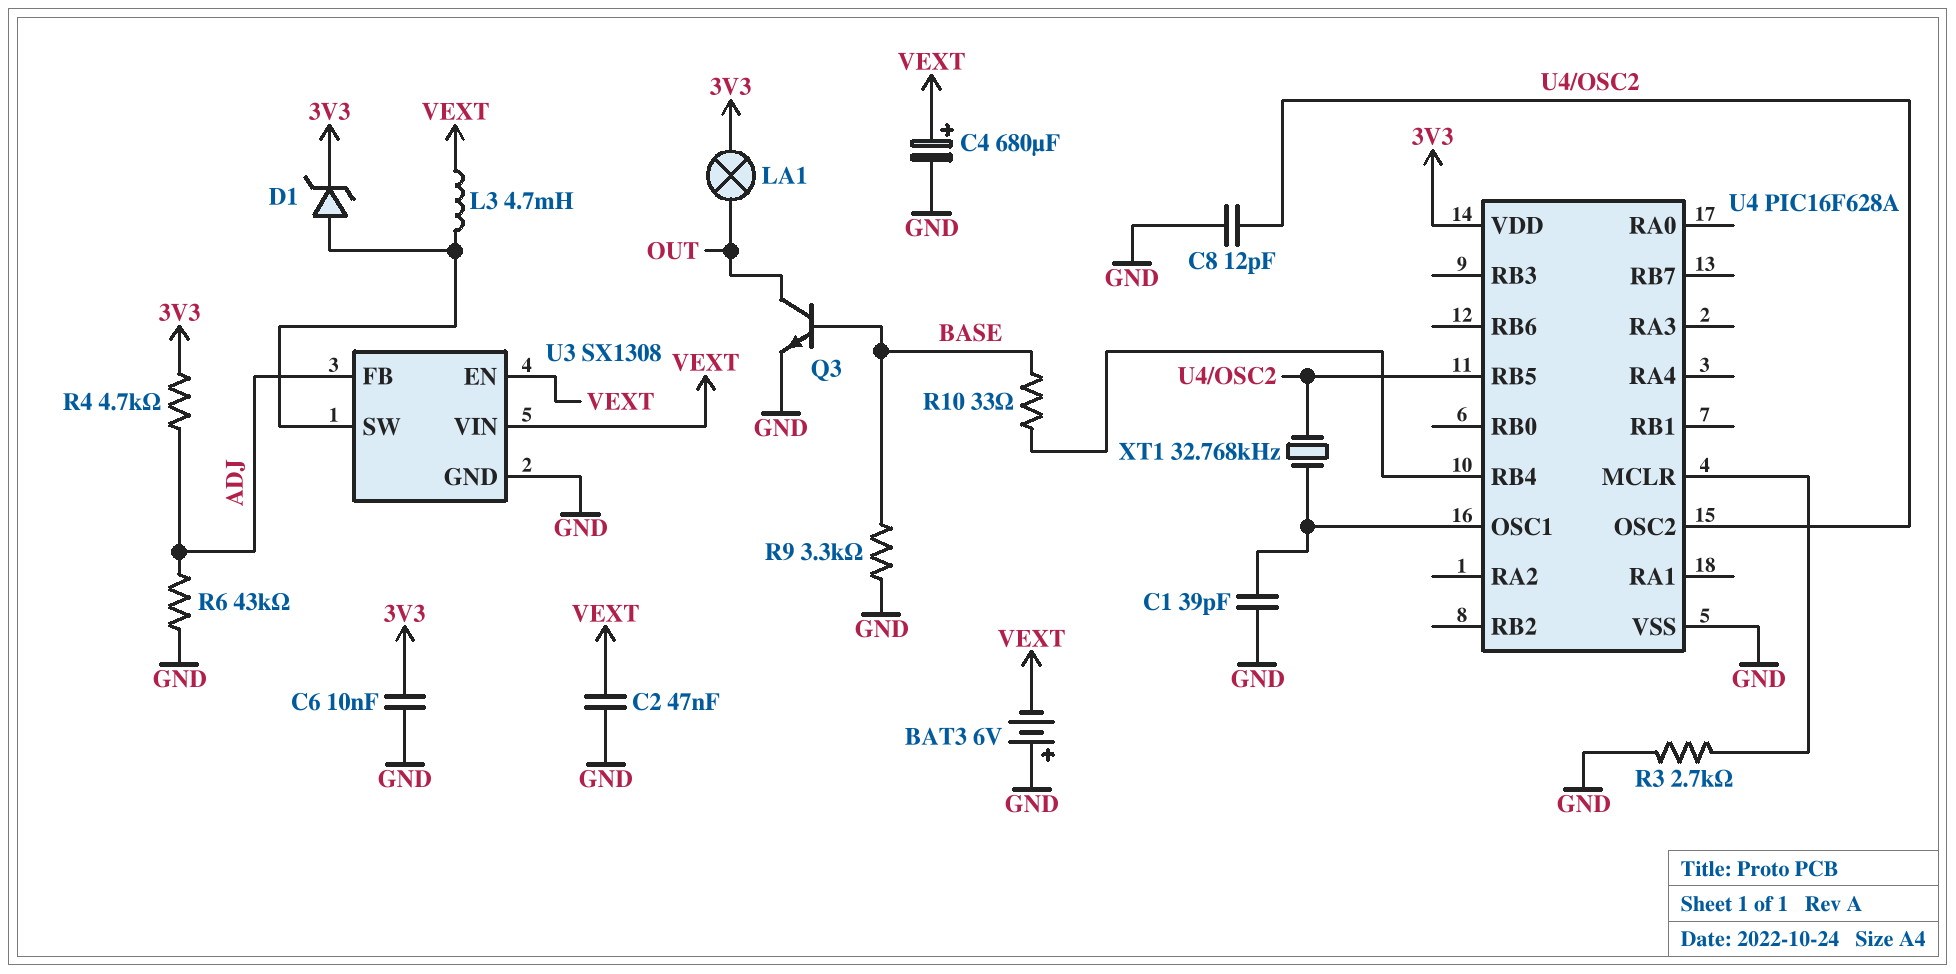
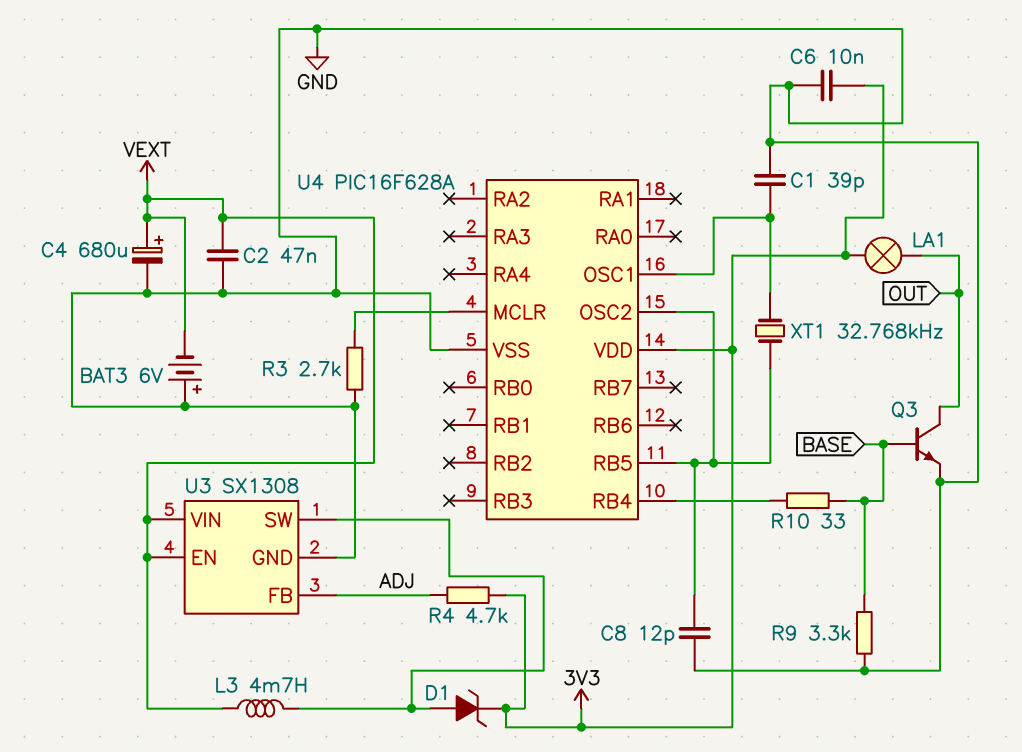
R6: 43k (ADJ, GND) -> none

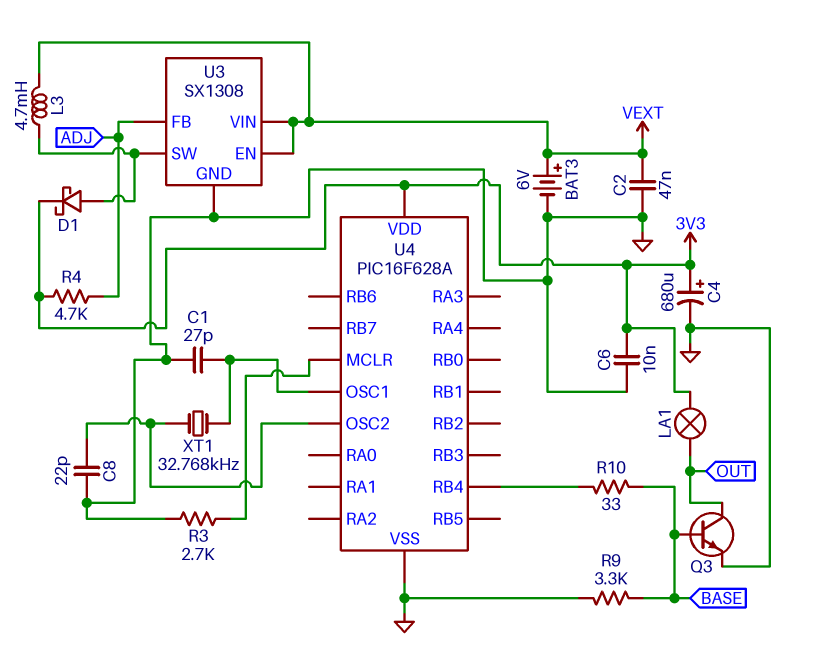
BAT3: 6V (plus GND, minus VEXT) -> 6V (plus VEXT, minus GND)
C1: 39pF (GND, U4/OSC1) -> 27pF (GND, U4/OSC1)
C4: 680uF (plus VEXT, minus GND) -> 680uF (plus 3V3, minus GND)
C8: 12pF (GND, U4/OSC2) -> 22pF (GND, U4/OSC2)
D1: zener (A U3/SW, K 3V3) -> schottky (A U3/SW, K 3V3)
U4 pin RB5: U4/OSC2 -> none

